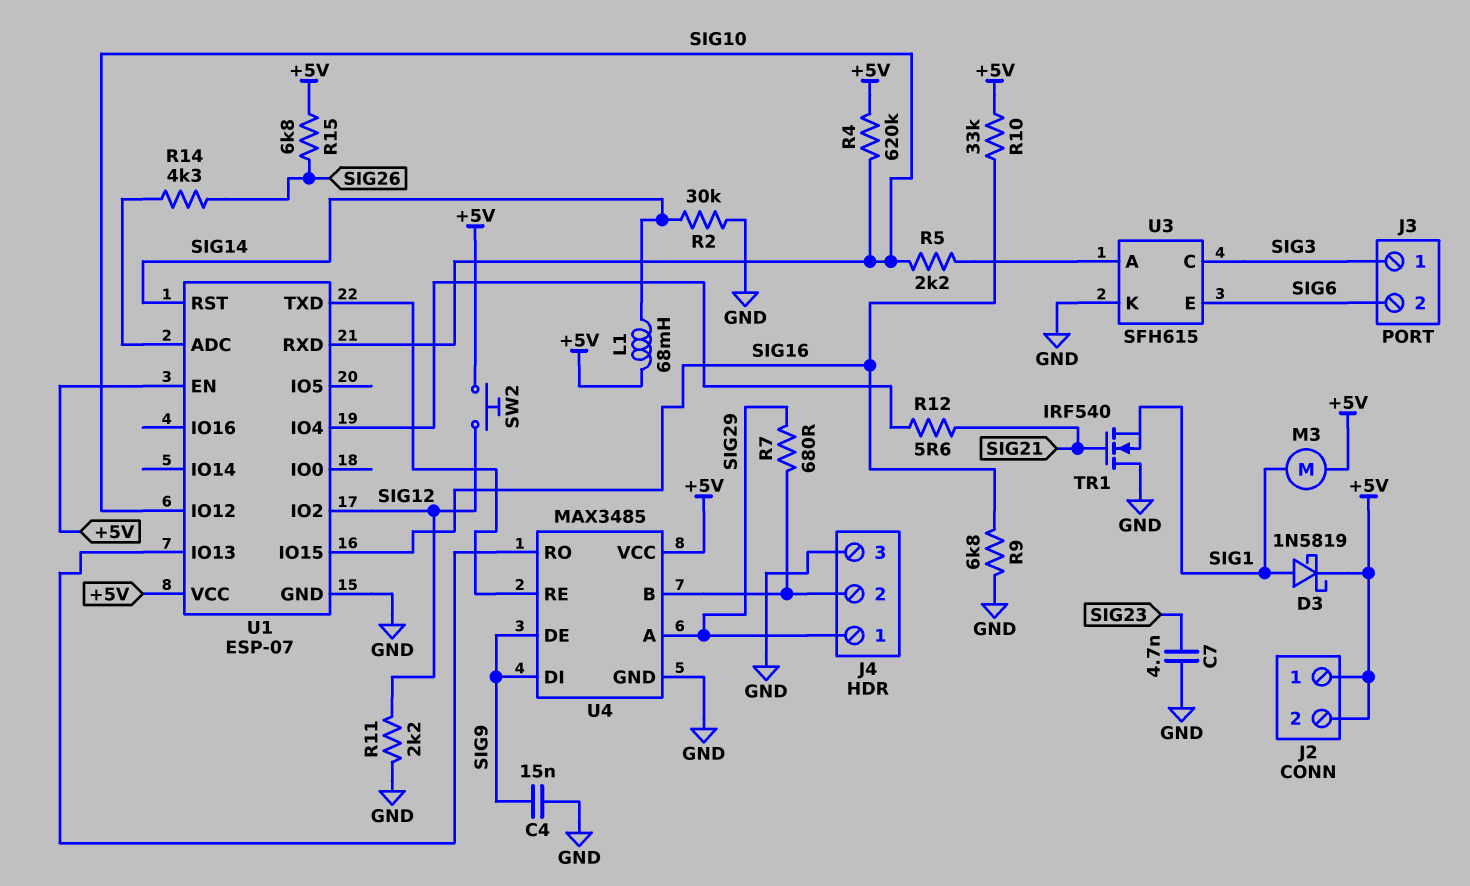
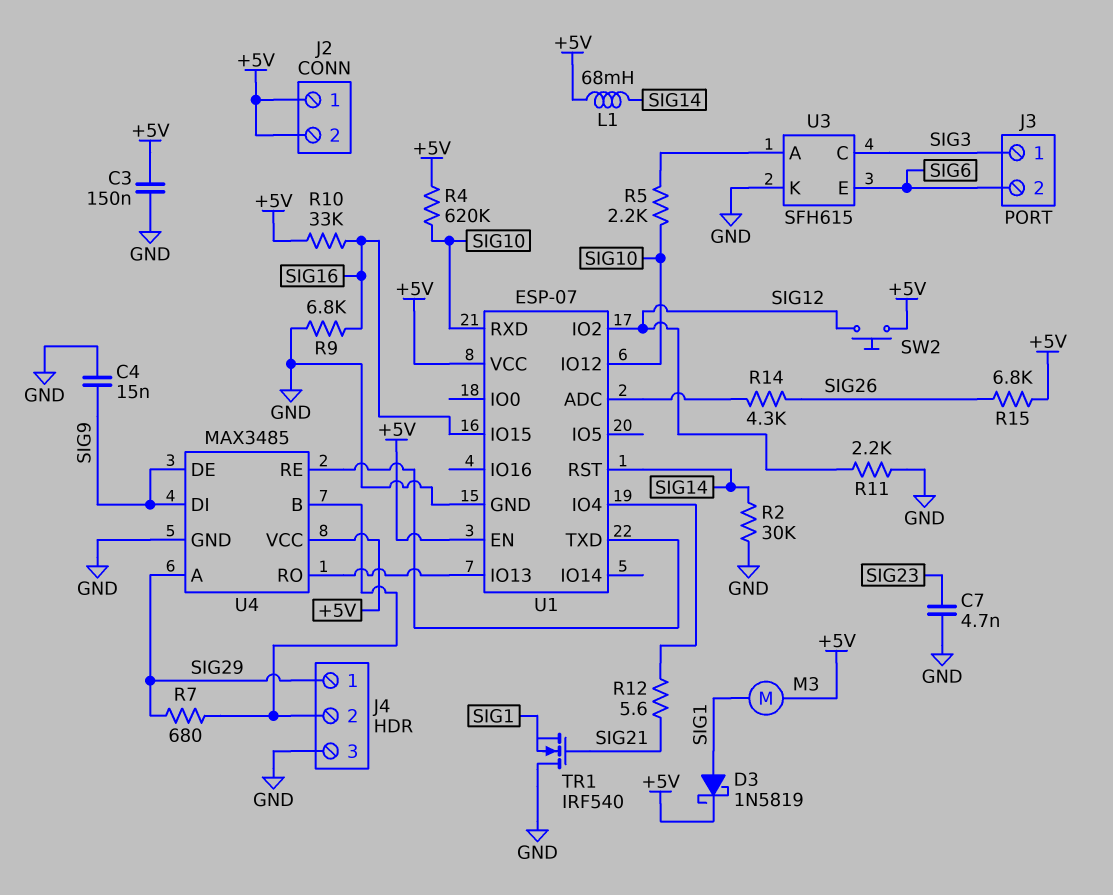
C3: none -> 150nF (+5V, GND)

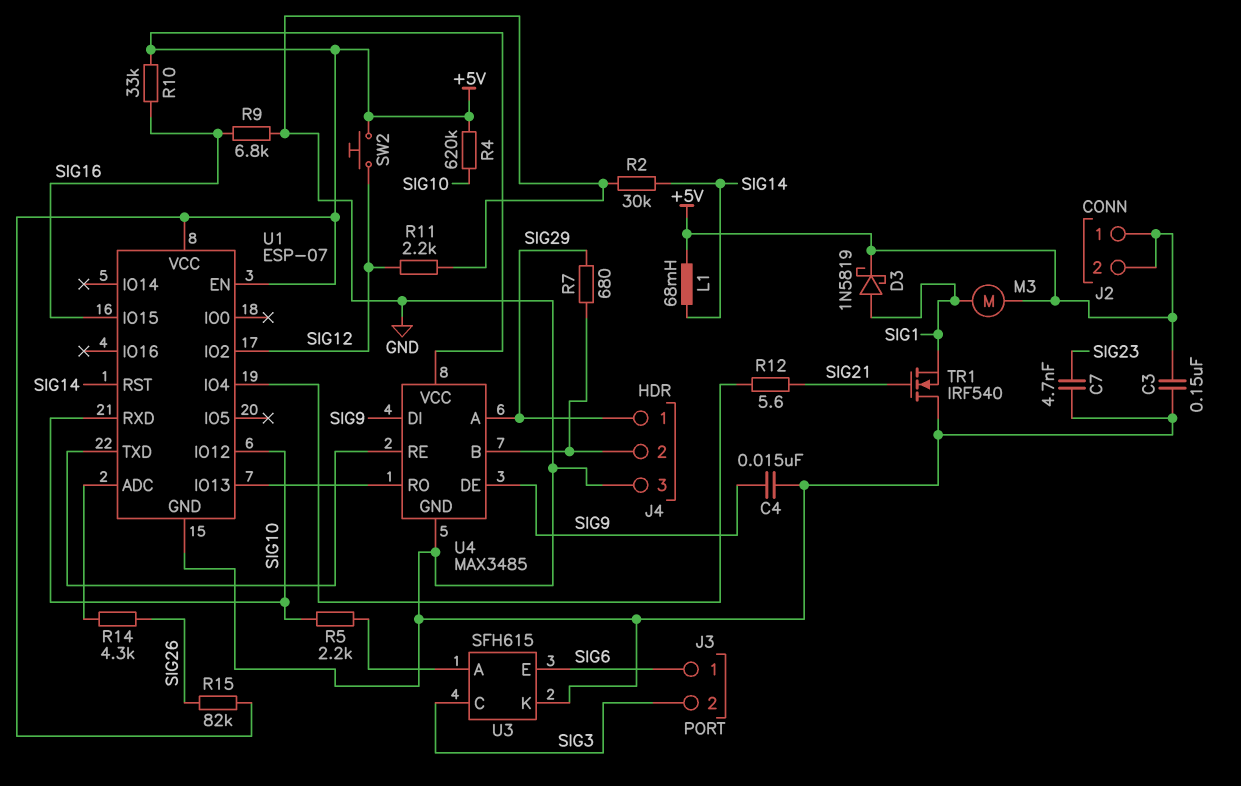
J3 pin 1: SIG3 -> SIG6
J3 pin 2: SIG6 -> SIG3
R15: 6.8k (+5V, SIG26) -> 82k (+5V, SIG26)

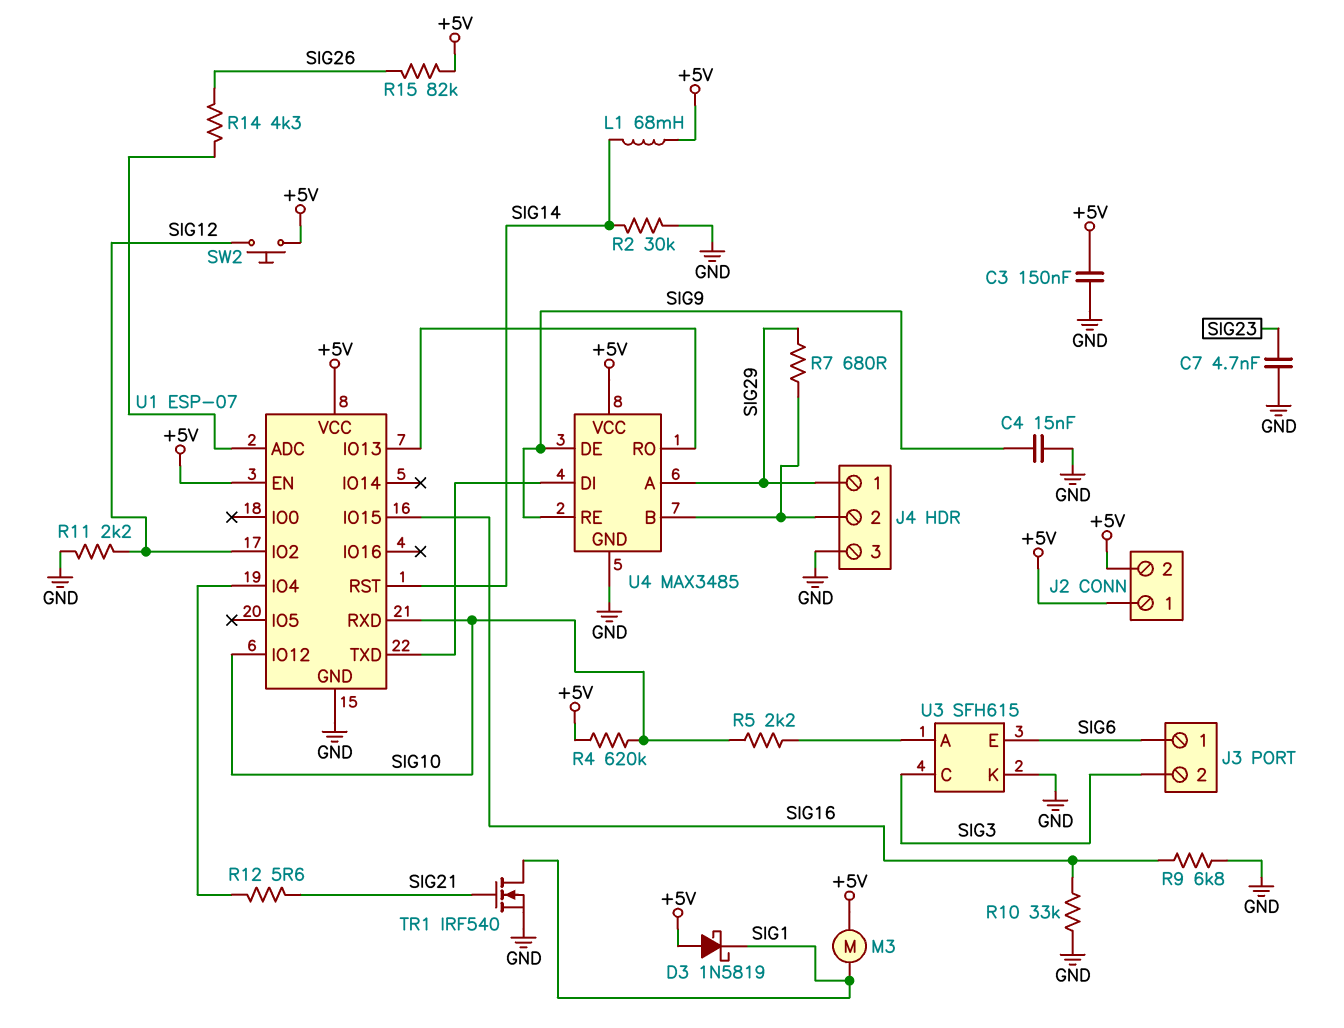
D3: schottky 1N5819 (A SIG1, K +5V) -> schottky 1N5819 (A +5V, K SIG1)
R10: 33k (+5V, SIG16) -> 33k (GND, SIG16)
TR1: NMOS IRF540 (G SIG21, D GND, S SIG1) -> NMOS IRF540 (G SIG21, D SIG1, S GND)
U4 pin DI: SIG9 -> U1/TXD
U4 pin RE: U1/TXD -> SIG9

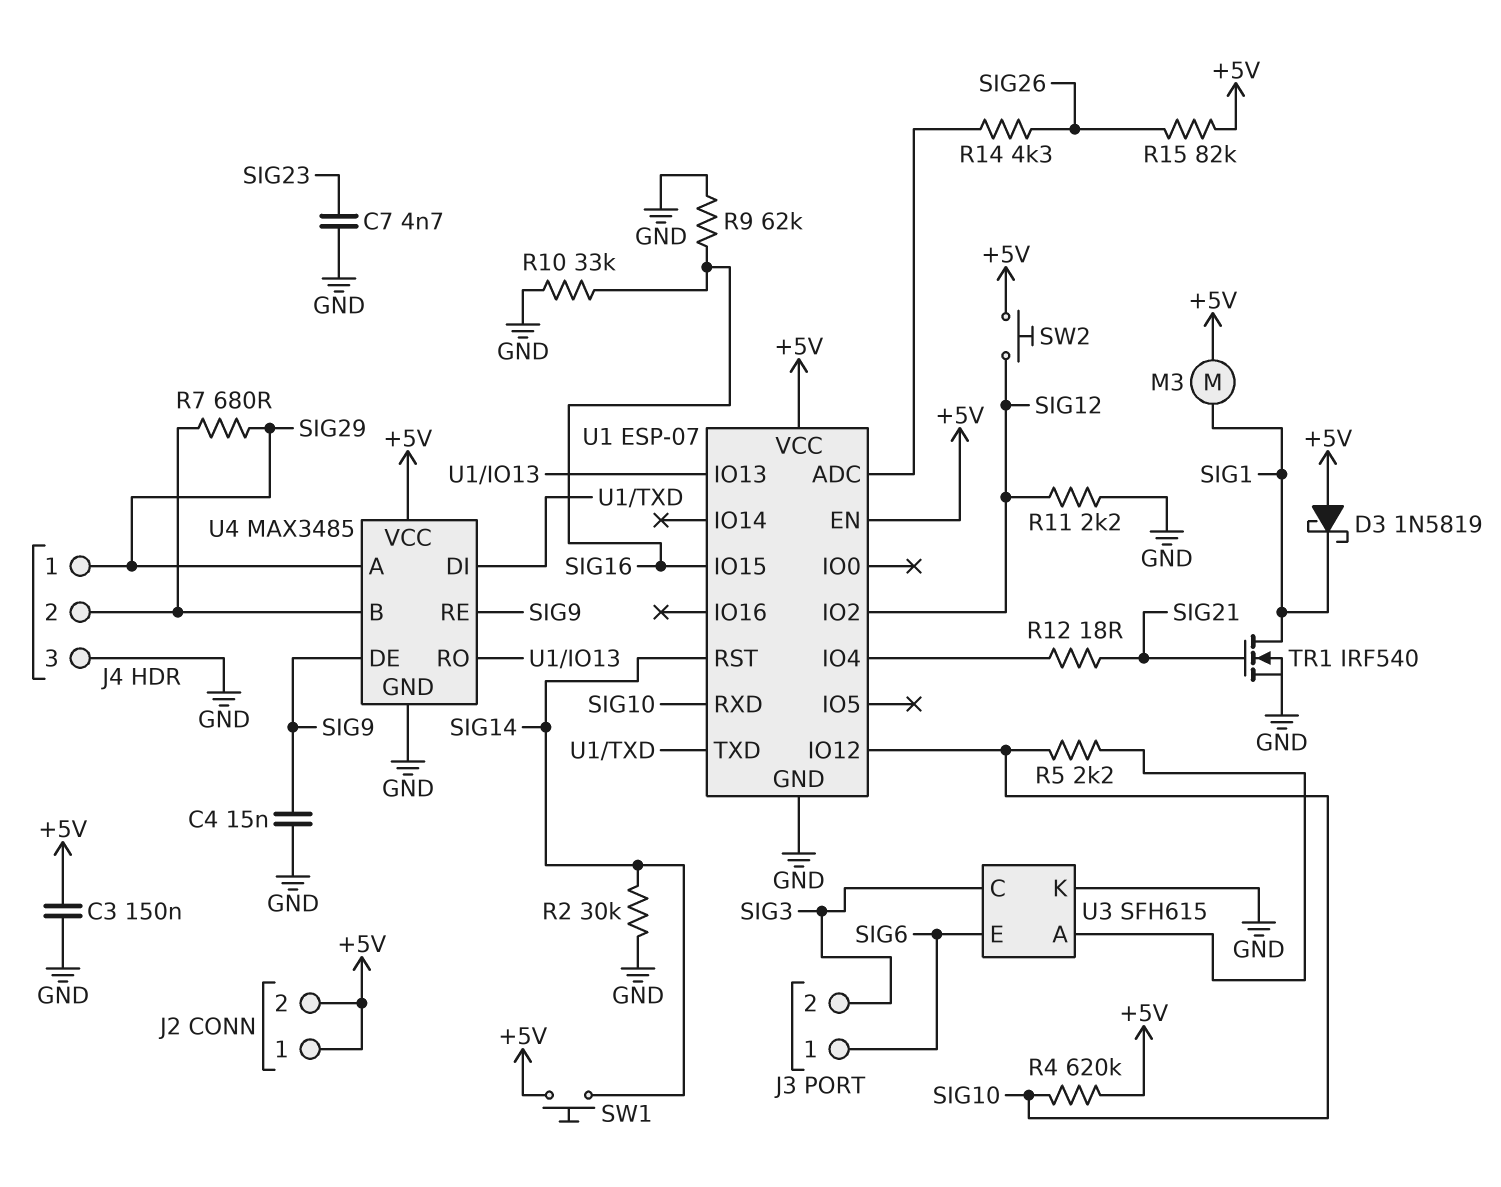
L1: 68mH (+5V, SIG14) -> none
R9: 6.8k (GND, SIG16) -> 62k (GND, SIG16)
R12: 5.6 (SIG21, U1/IO4) -> 18 (SIG21, U1/IO4)
SW1: none -> button (+5V, SIG14)

